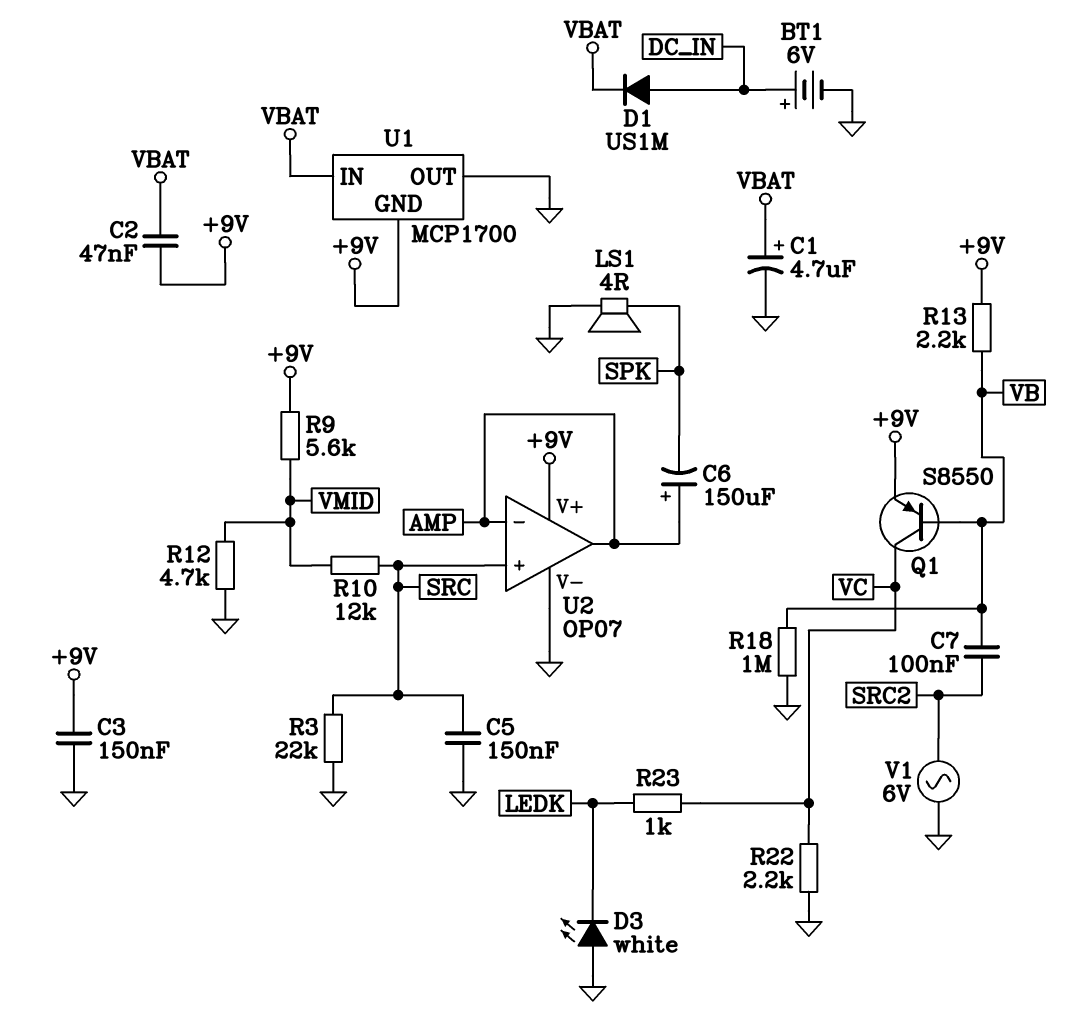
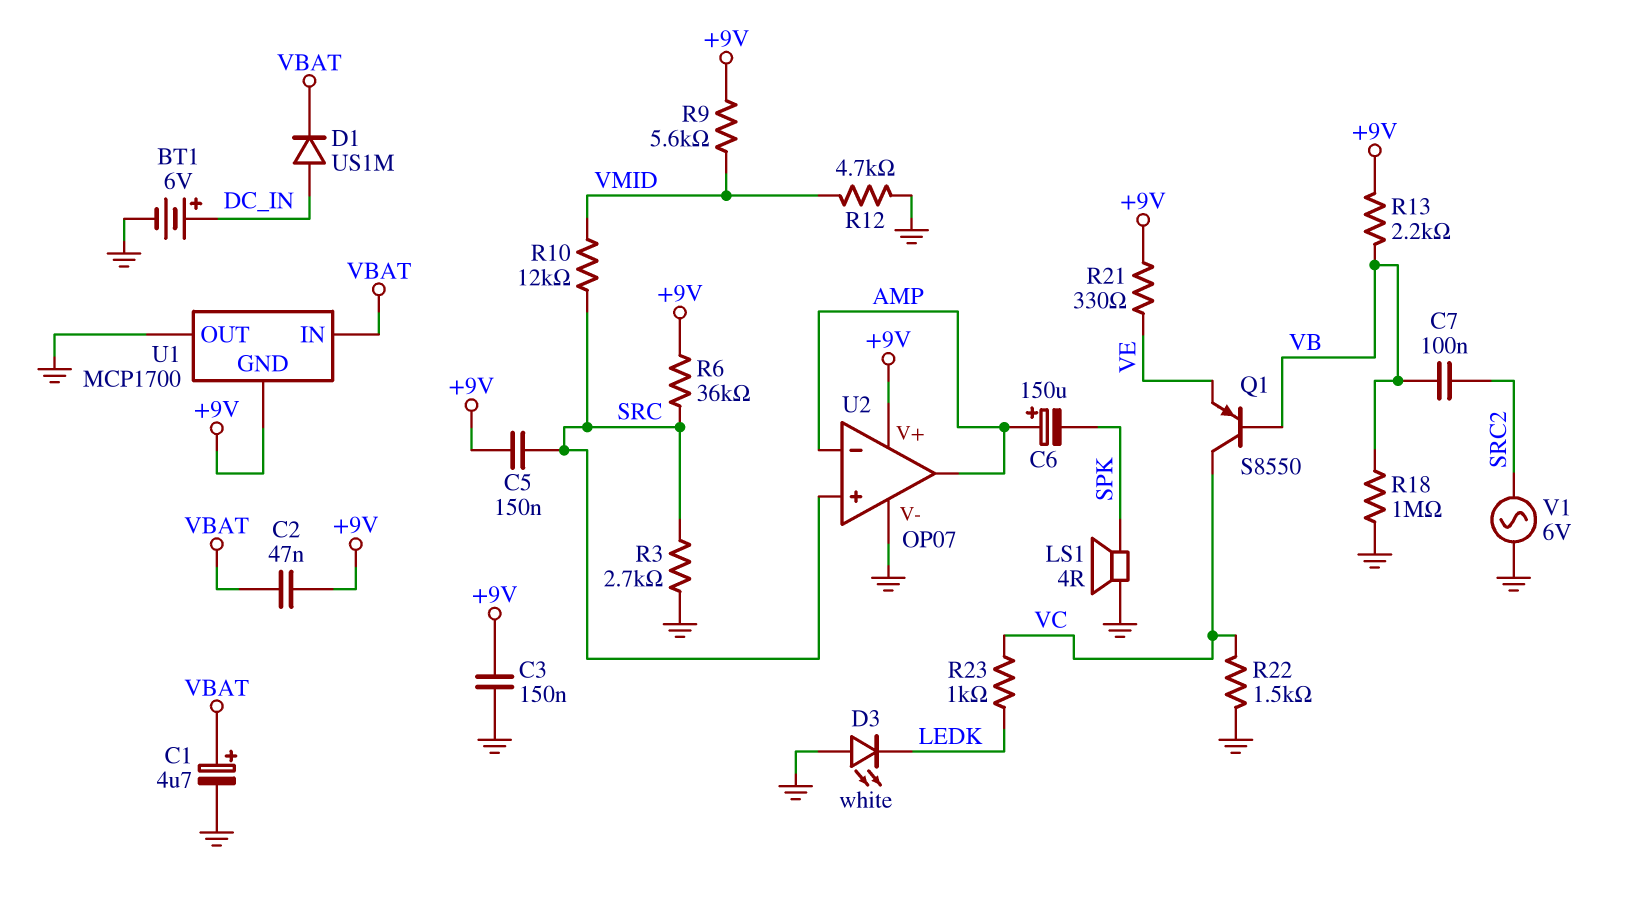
C5: 150nF (GND, SRC) -> 150nF (+9V, SRC)
Q1: PNP S8550 (B VB, C VC, E +9V) -> PNP S8550 (B VB, C VC, E VE)
R3: 22k (GND, SRC) -> 2.7k (GND, SRC)
R6: none -> 36k (+9V, SRC)
R21: none -> 330 (+9V, VE)
R22: 2.2k (GND, VC) -> 1.5k (GND, VC)

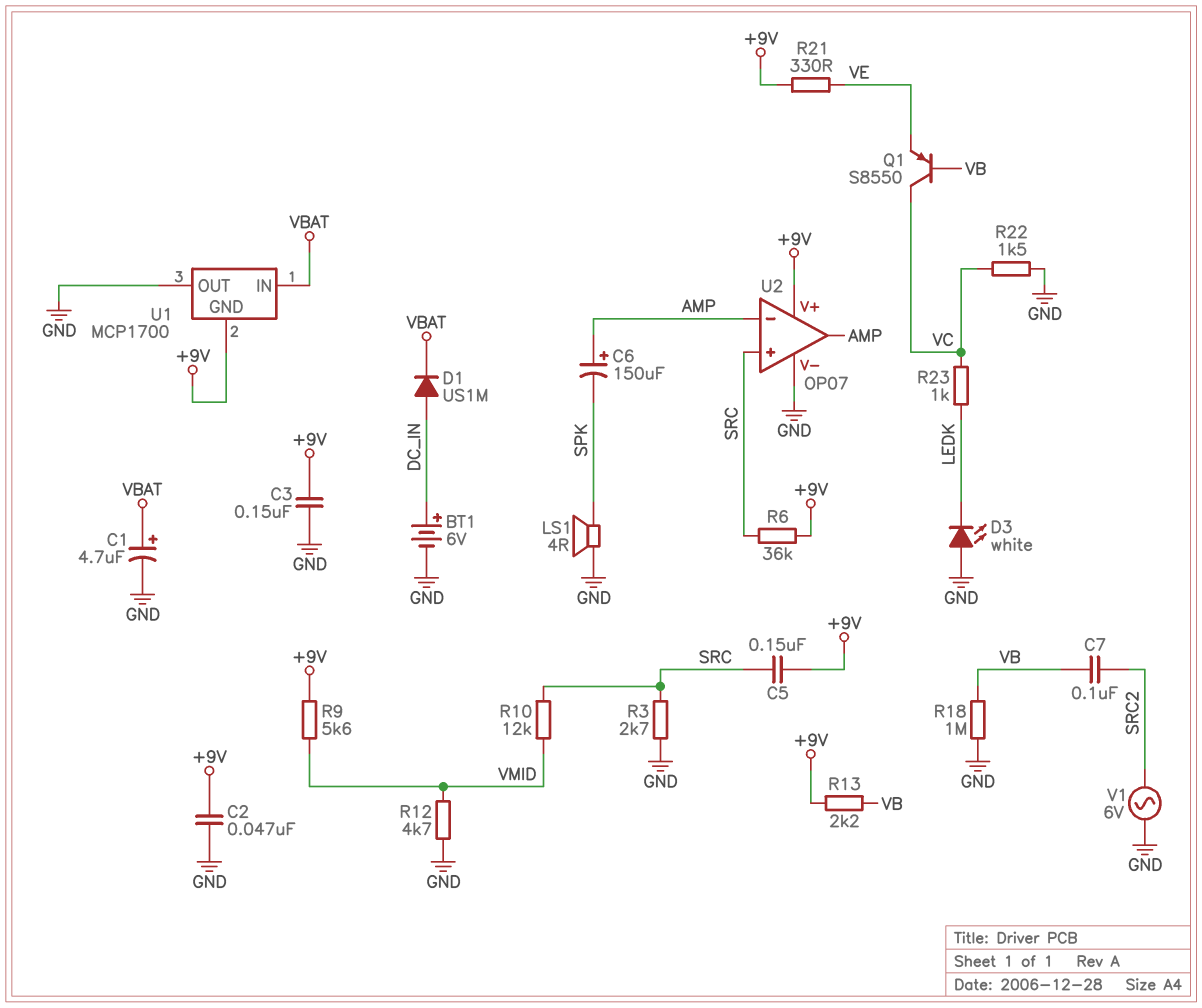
C2: 47nF (+9V, VBAT) -> 47nF (+9V, GND)

